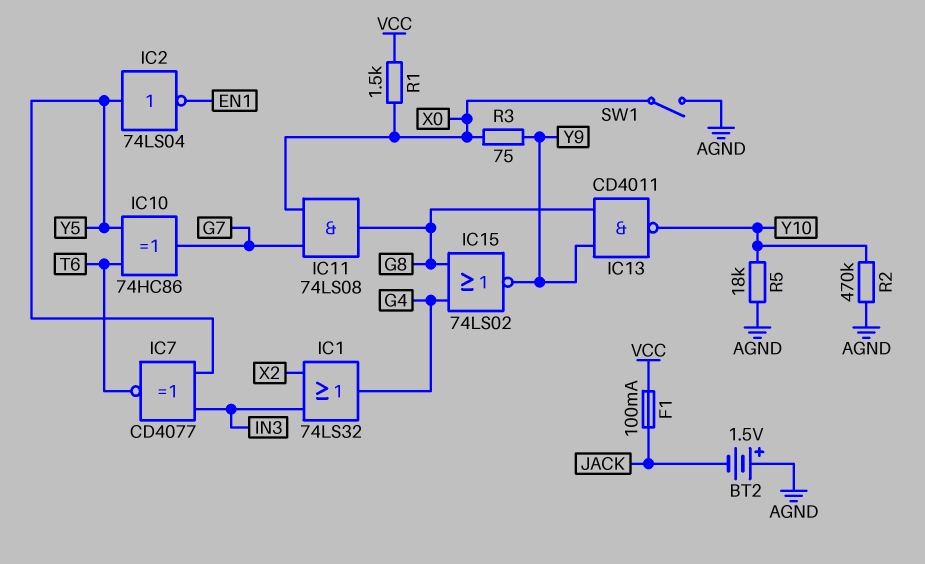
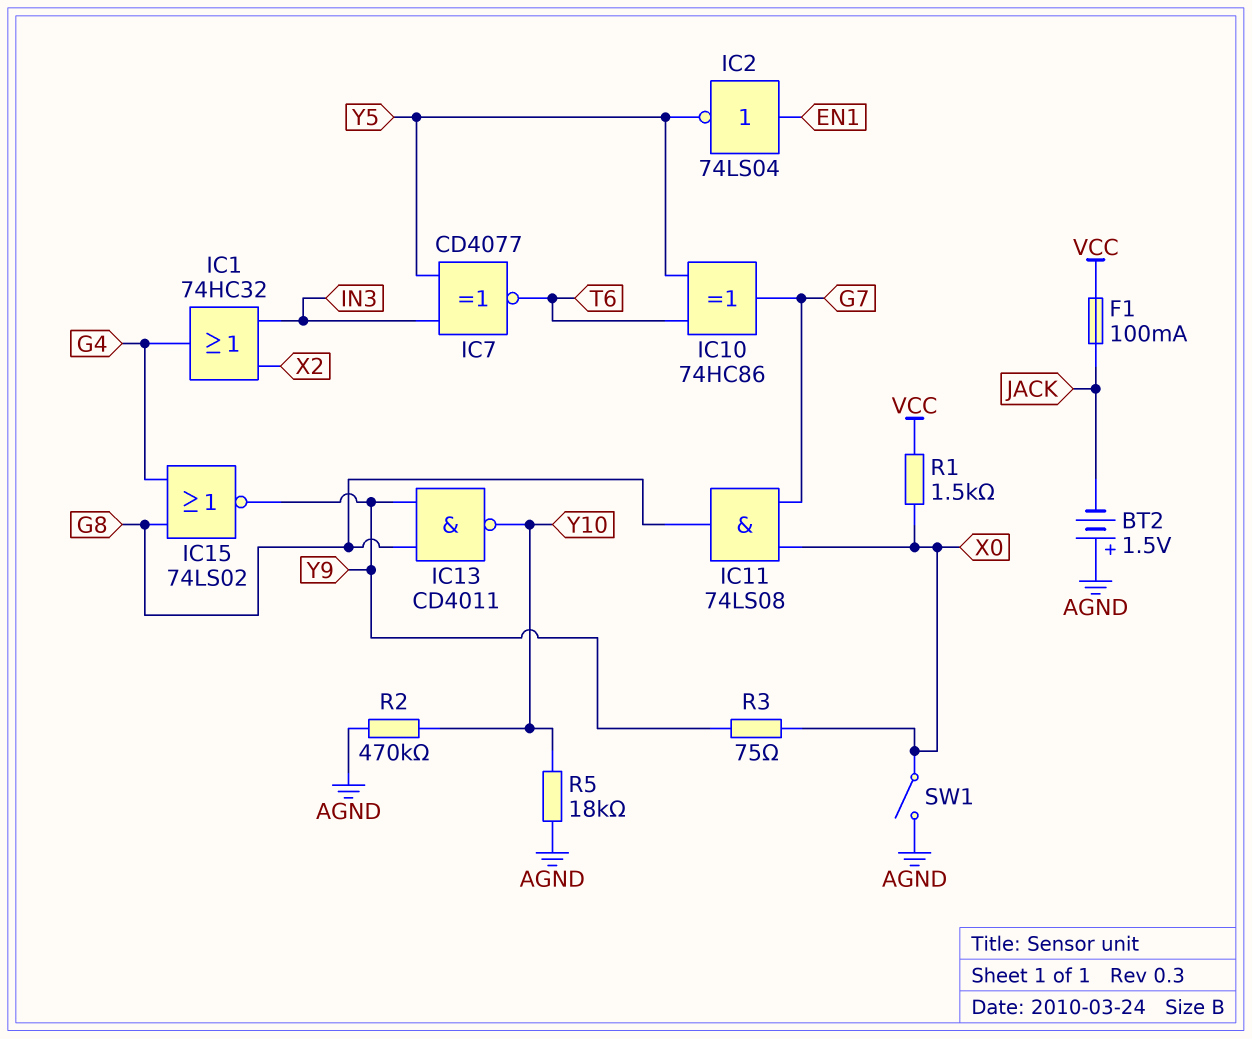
IC1: OR 74LS32 (in IN3, in X2, out G4) -> OR 74HC32 (in IN3, in X2, out G4)
IC2: NOT 74LS04 (in Y5, out EN1) -> NOT 74LS04 (in EN1, out Y5)

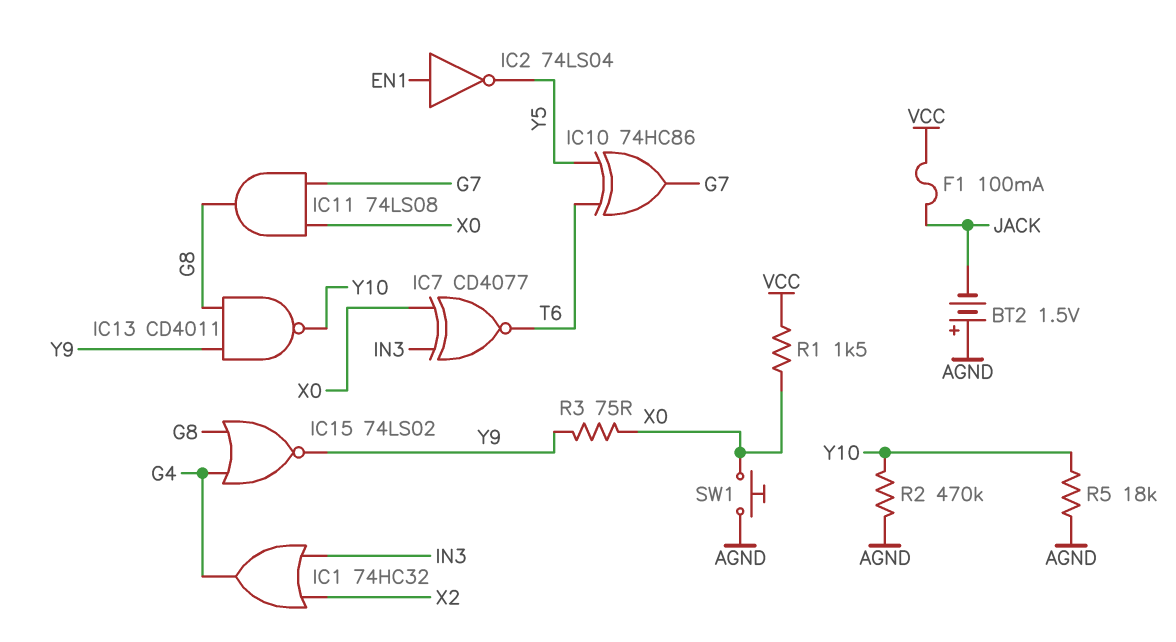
IC7: XNOR CD4077 (in IN3, in Y5, out T6) -> XNOR CD4077 (in IN3, in X0, out T6)
SW1: switch (AGND, X0) -> button (AGND, X0)

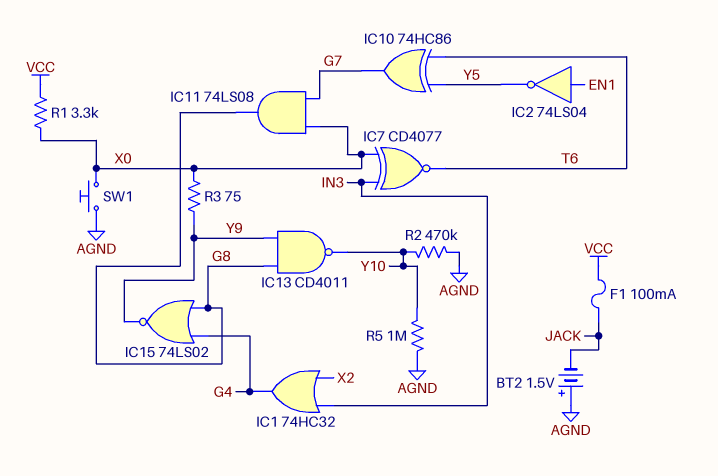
R1: 1.5k (VCC, X0) -> 3.3k (VCC, X0)
R5: 18k (AGND, Y10) -> 1M (AGND, Y10)

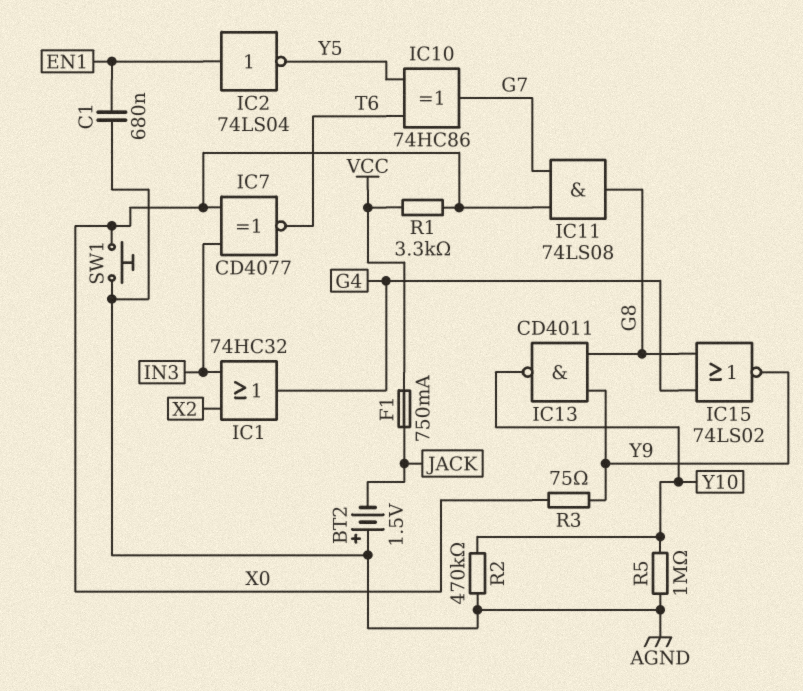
C1: none -> 680nF (AGND, EN1)
F1: 100mA (JACK, VCC) -> 750mA (JACK, VCC)

